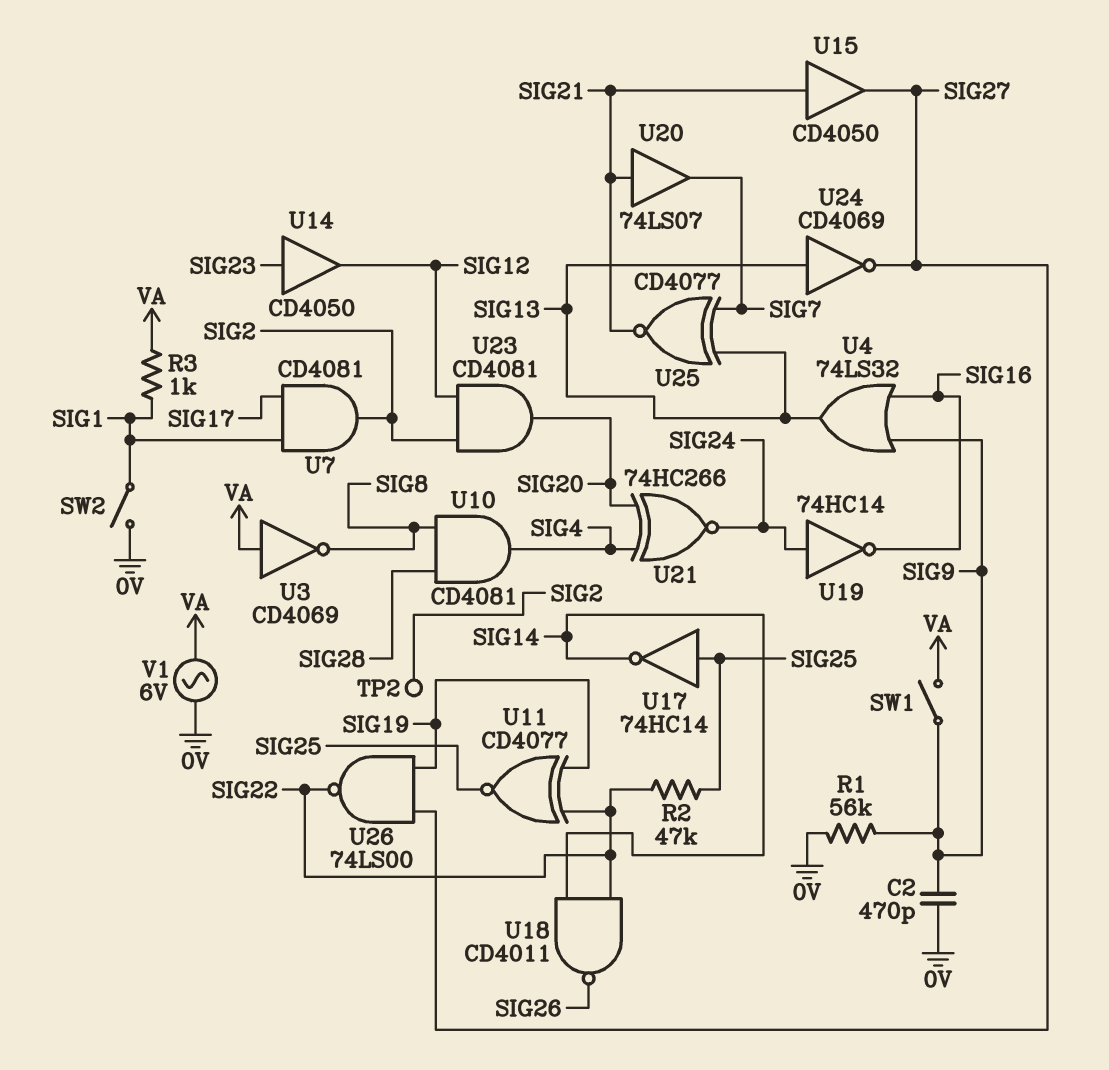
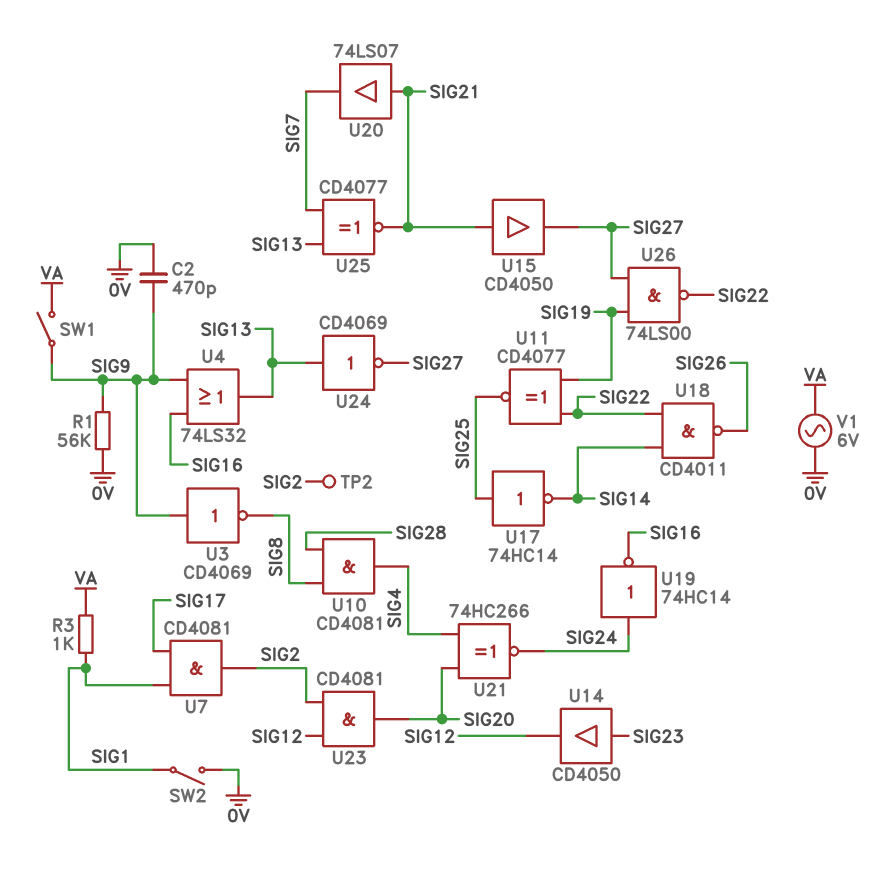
R2: 47k (SIG22, SIG25) -> none
U3: NOT CD4069 (in VA, out SIG8) -> NOT CD4069 (in SIG9, out SIG8)

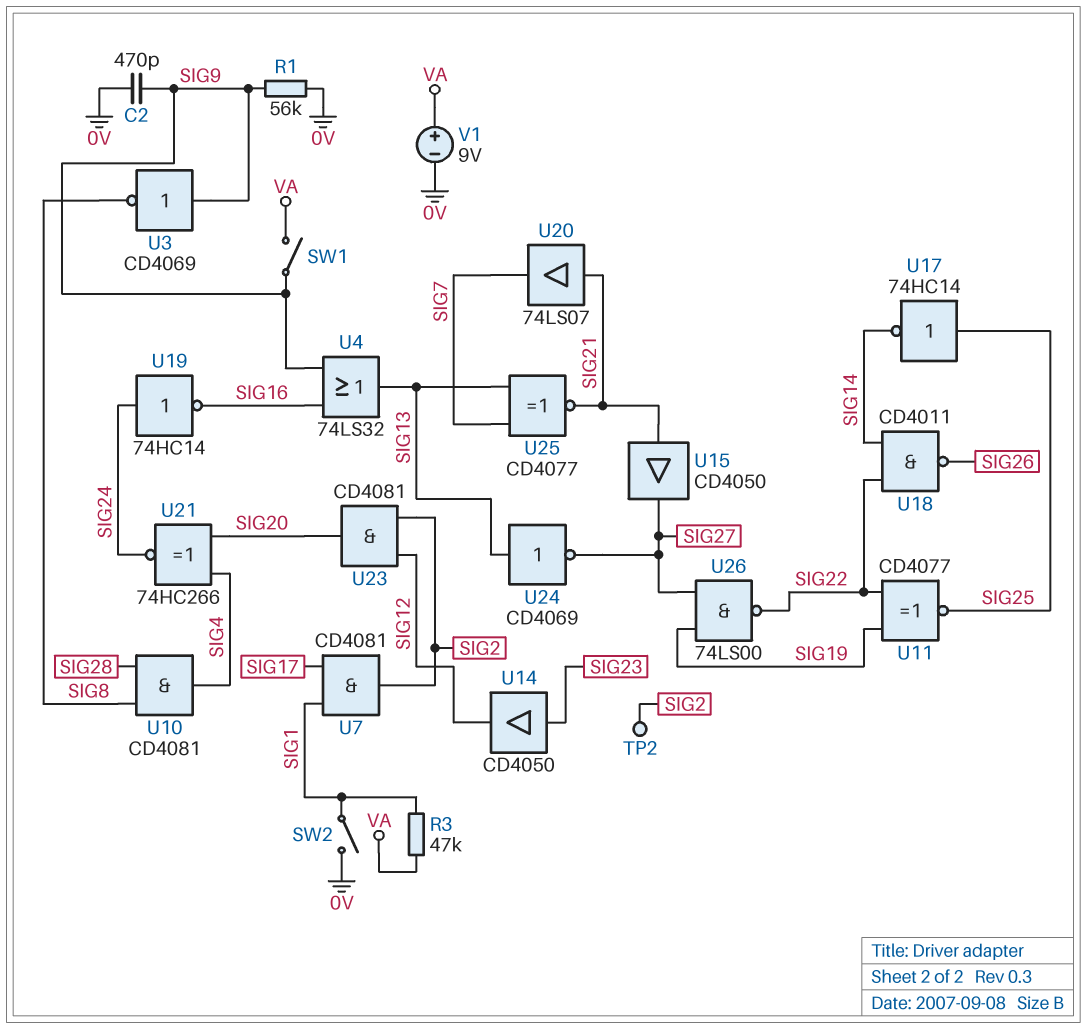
R3: 1k (SIG1, VA) -> 47k (SIG1, VA)
V1: AC 6V (0V, VA) -> 9V (plus VA, minus 0V)

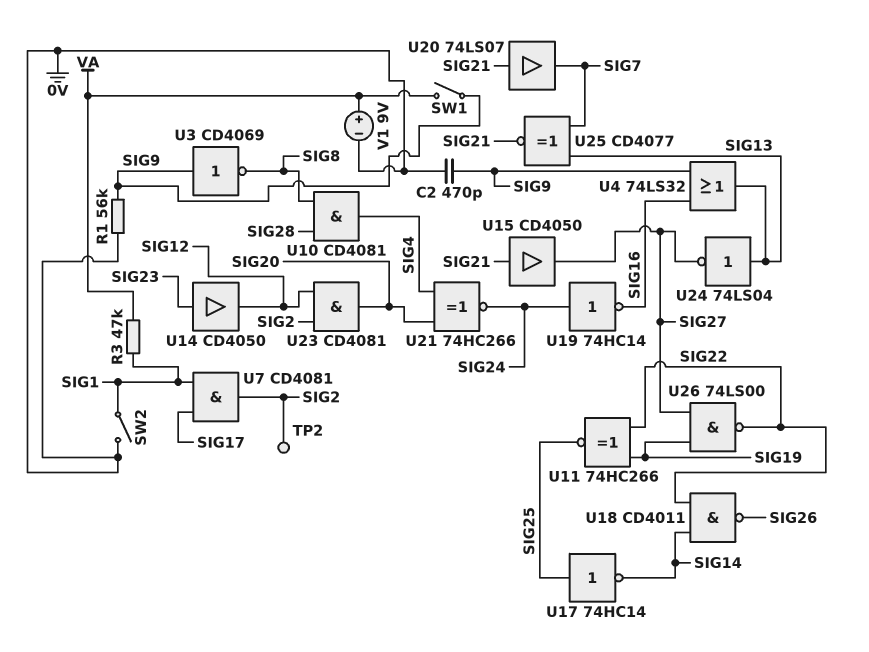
U11: XNOR CD4077 (in SIG19, in SIG22, out SIG25) -> XNOR 74HC266 (in SIG19, in SIG22, out SIG25)
U24: NOT CD4069 (in SIG13, out SIG27) -> NOT 74LS04 (in SIG13, out SIG27)

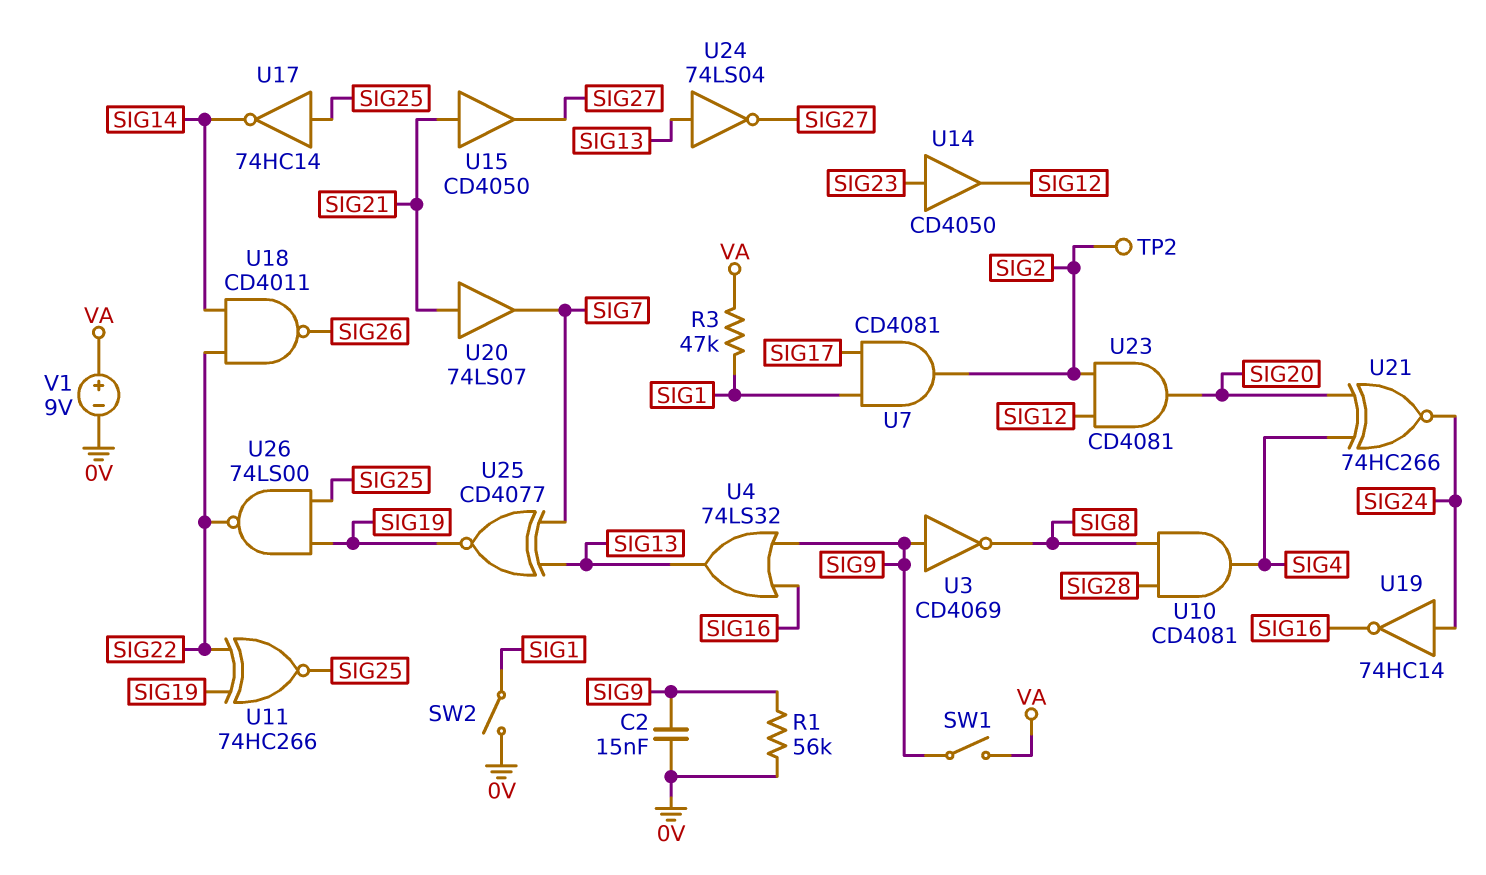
C2: 470pF (0V, SIG9) -> 15nF (0V, SIG9)
U25: XNOR CD4077 (in SIG7, in SIG13, out SIG21) -> XNOR CD4077 (in SIG7, in SIG13, out SIG19)
U26: NAND 74LS00 (in SIG19, in SIG27, out SIG22) -> NAND 74LS00 (in SIG19, in SIG25, out SIG22)

